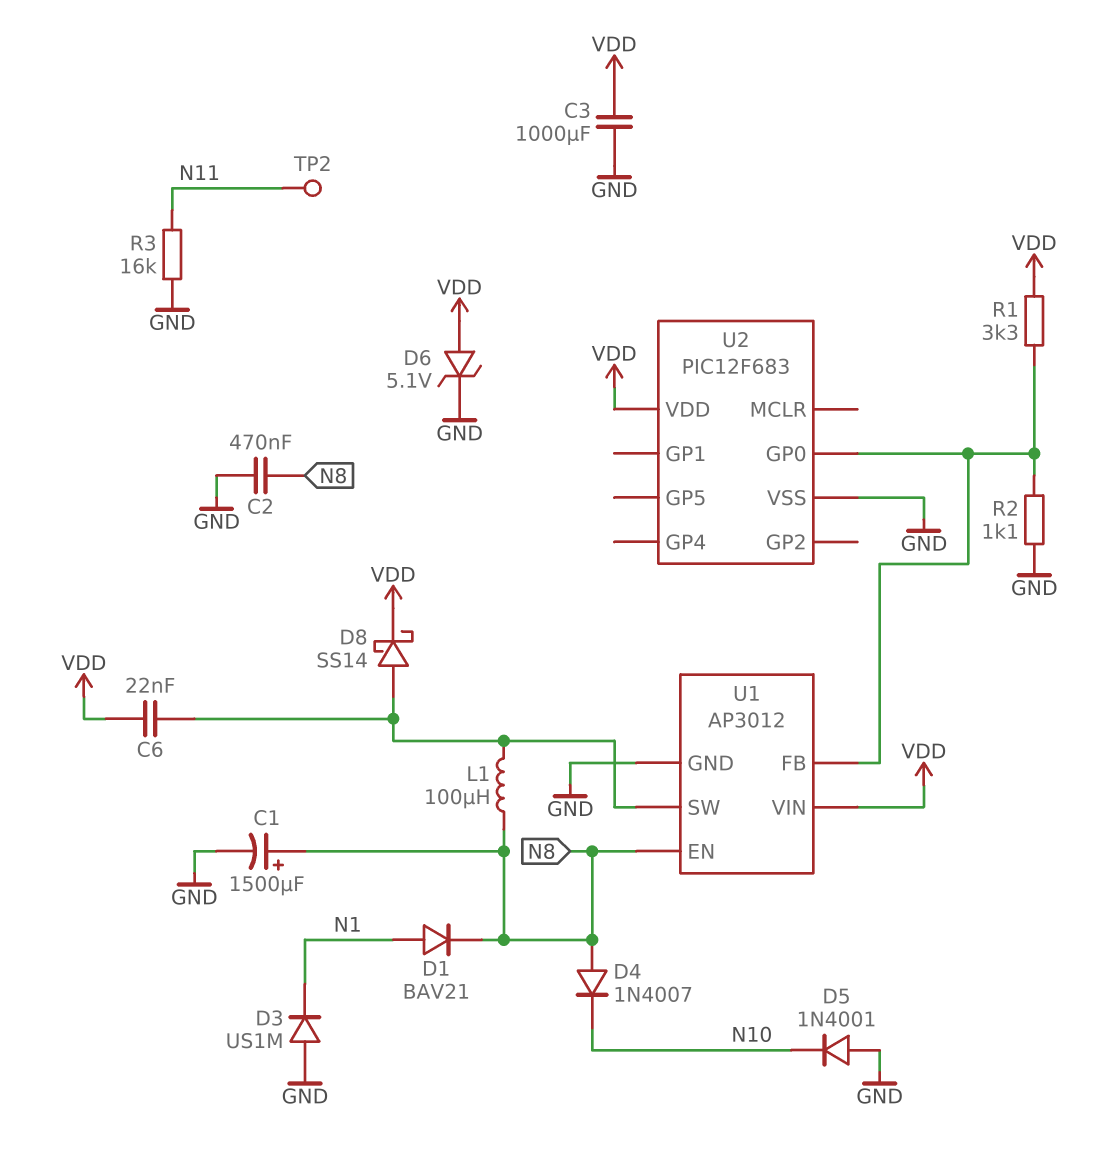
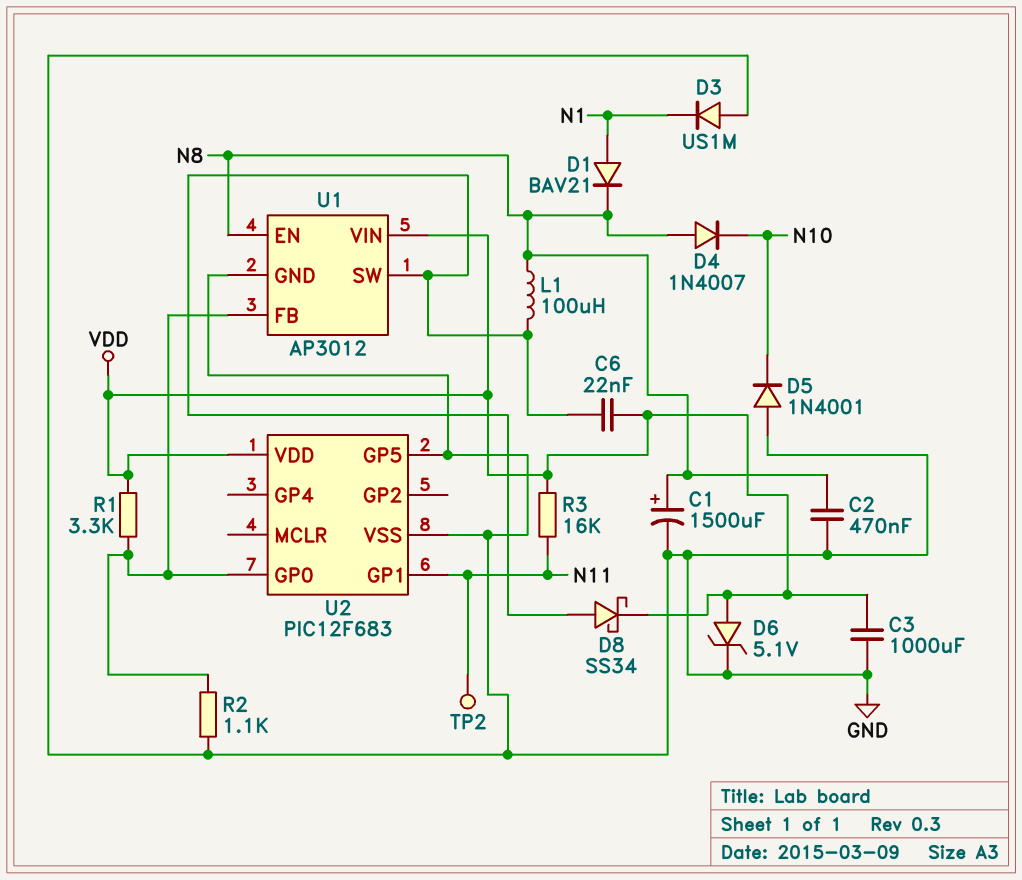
D8: schottky SS14 (A U1/SW, K VDD) -> schottky SS34 (A U1/SW, K VDD)
R3: 16k (GND, N11) -> 16k (N11, VDD)
U2 pin GP1: none -> N11
U2 pin GP5: none -> GND

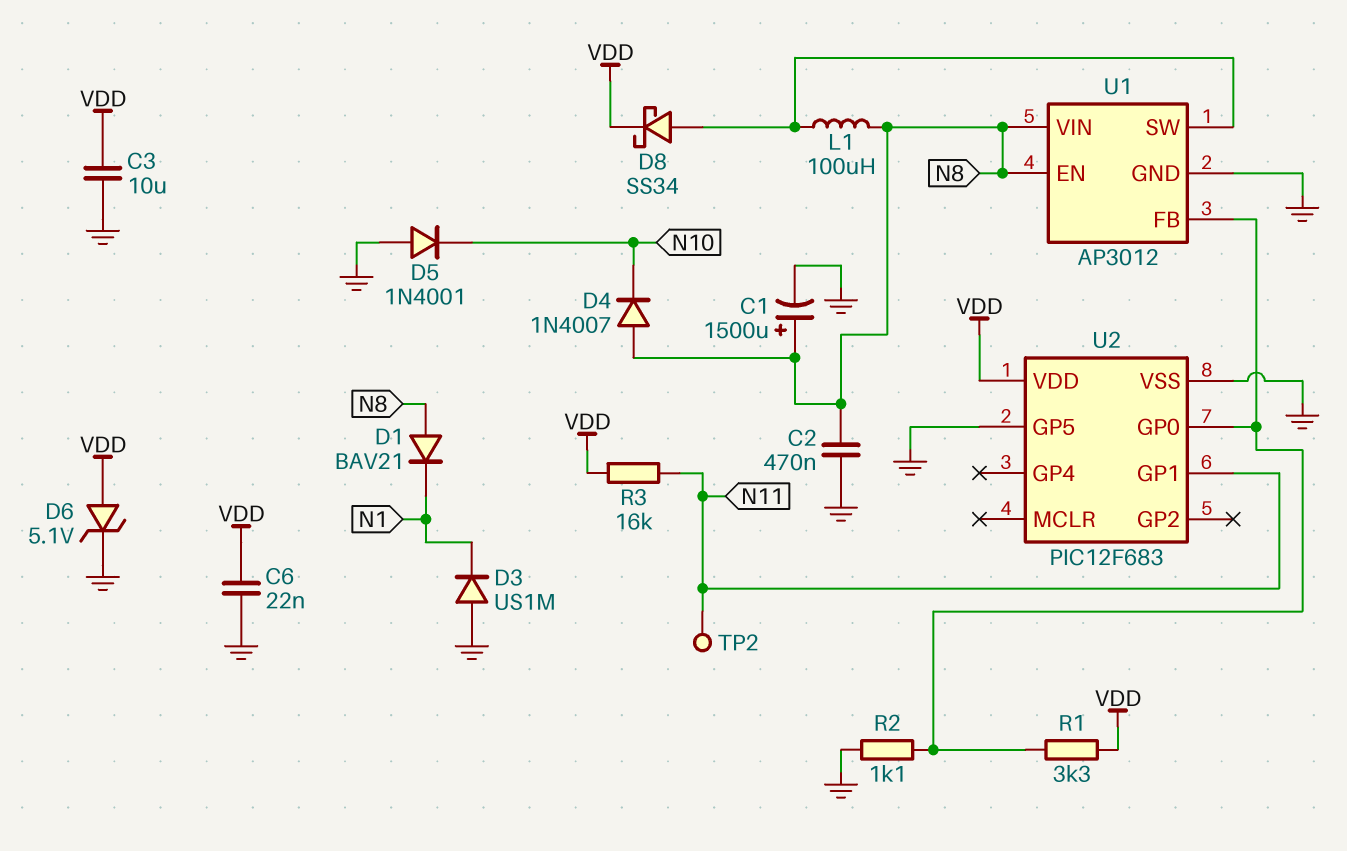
C3: 1000uF (GND, VDD) -> 10uF (GND, VDD)
C6: 22nF (U1/SW, VDD) -> 22nF (GND, VDD)
D1: diode BAV21 (A N1, K N8) -> diode BAV21 (A N8, K N1)
U1 pin VIN: VDD -> N8

